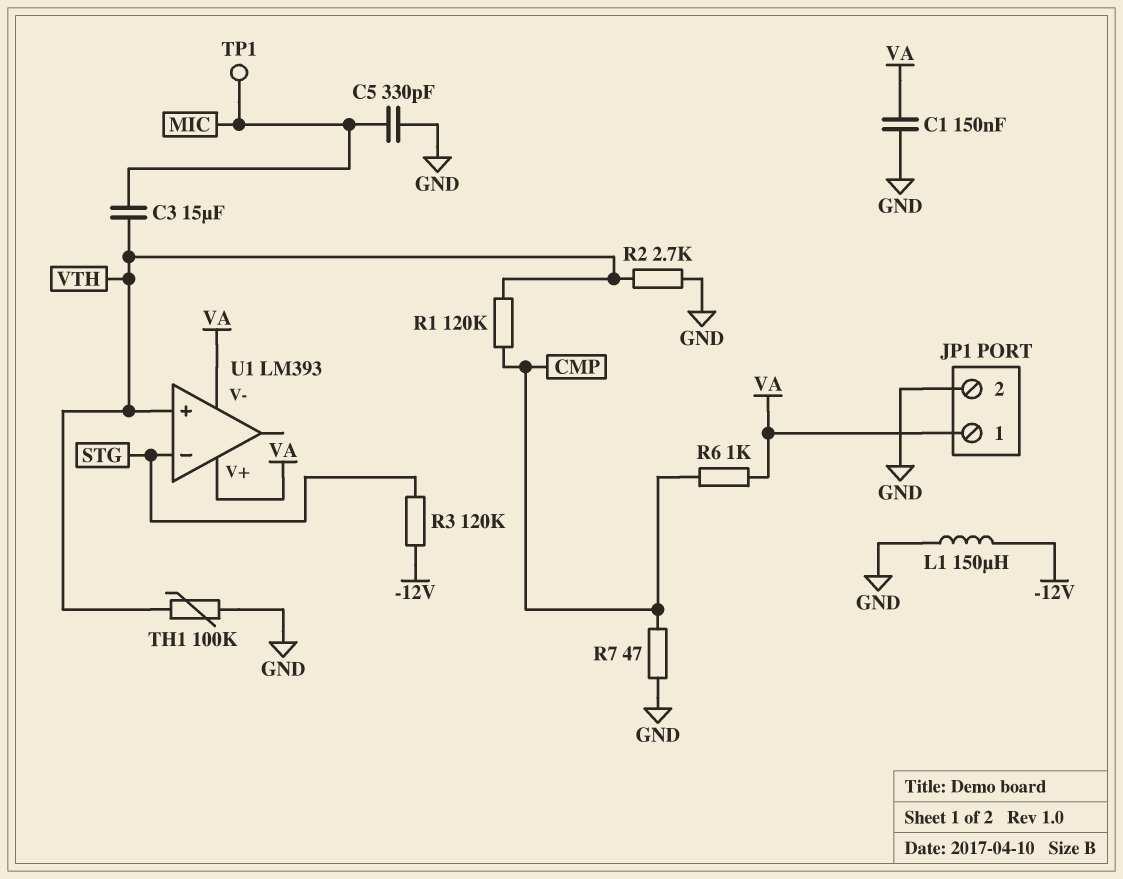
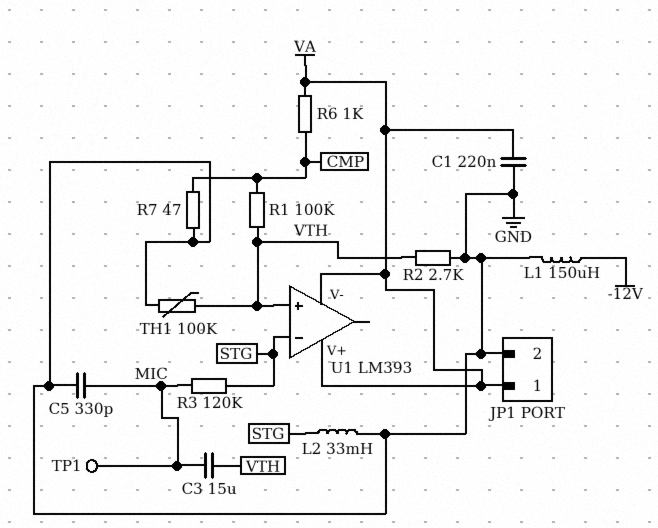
C1: 150nF (GND, VA) -> 220nF (GND, VA)
L2: none -> 33mH (GND, STG)
R1: 120k (CMP, VTH) -> 100k (CMP, VTH)
R3: 120k (-12V, STG) -> 120k (MIC, STG)

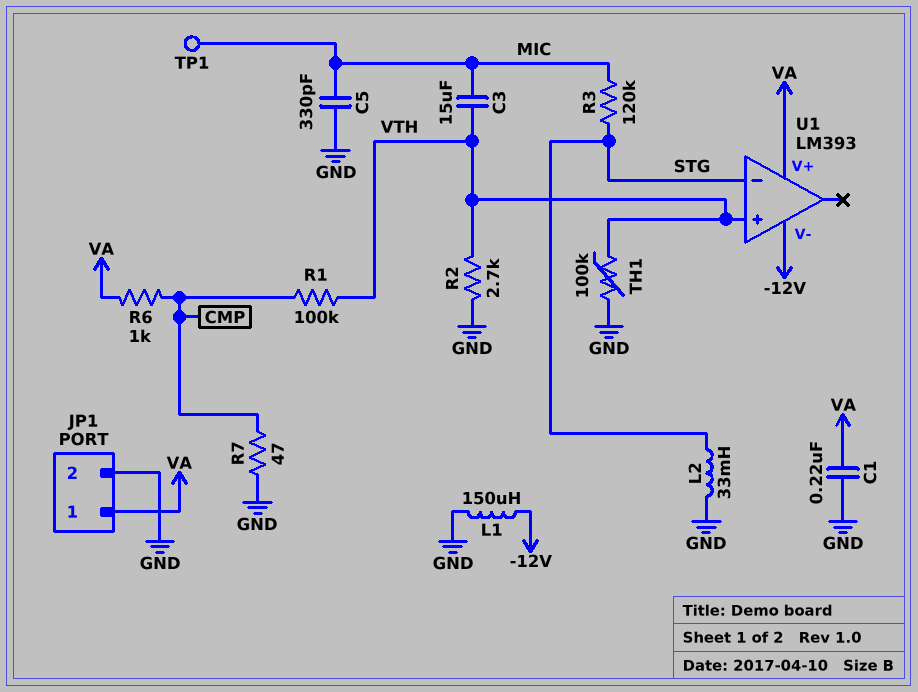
U1 pin V-: VA -> -12V

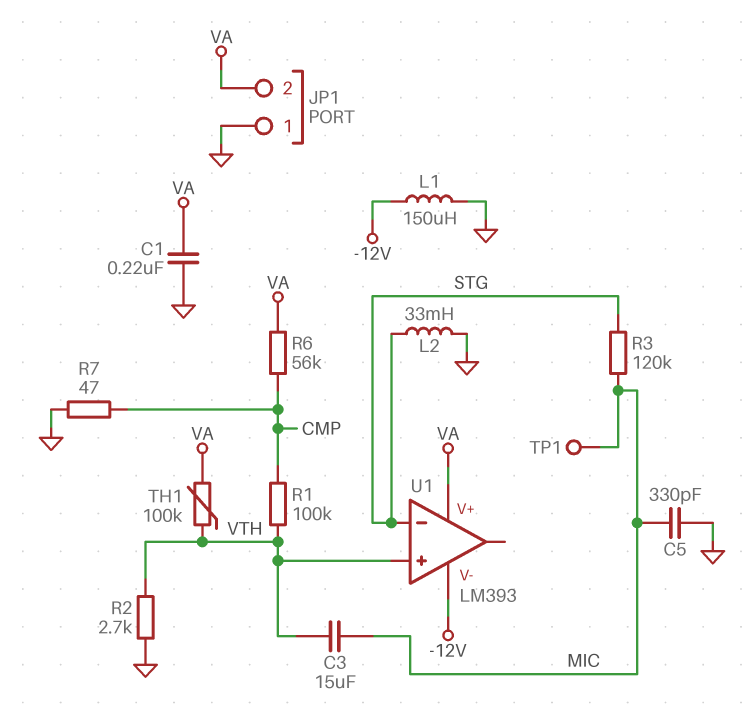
JP1 pin 1: VA -> GND
JP1 pin 2: GND -> VA
R6: 1k (CMP, VA) -> 56k (CMP, VA)
TH1: 100k (GND, VTH) -> 100k (VA, VTH)

